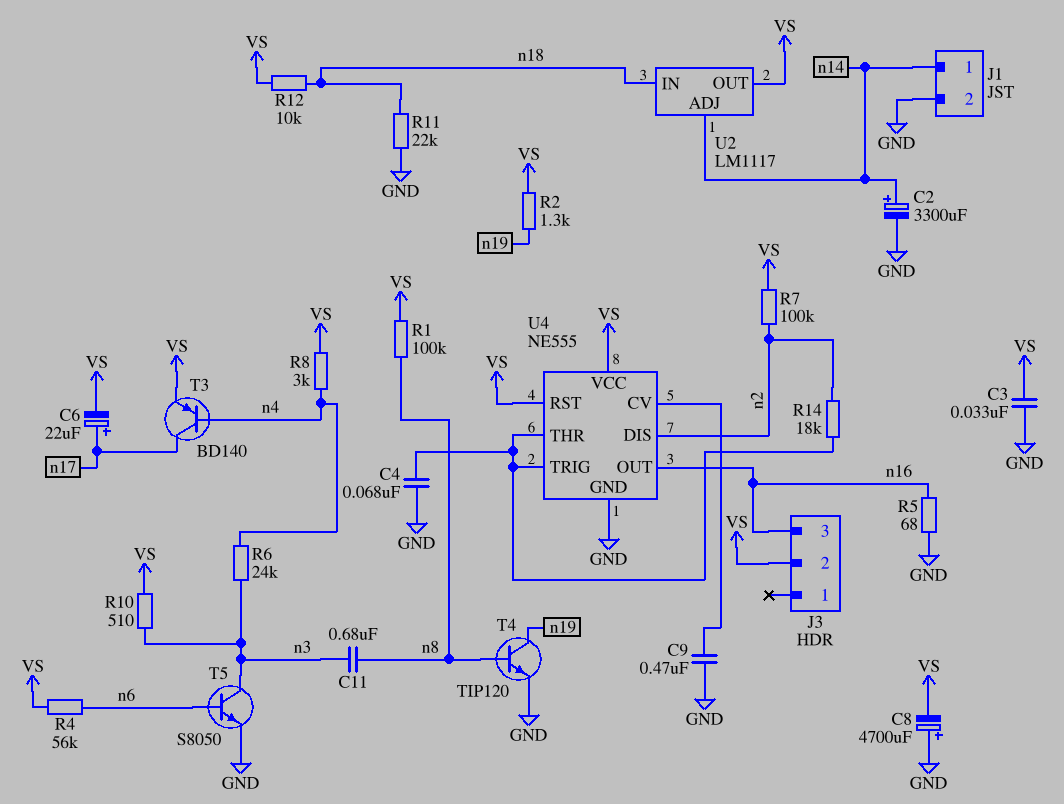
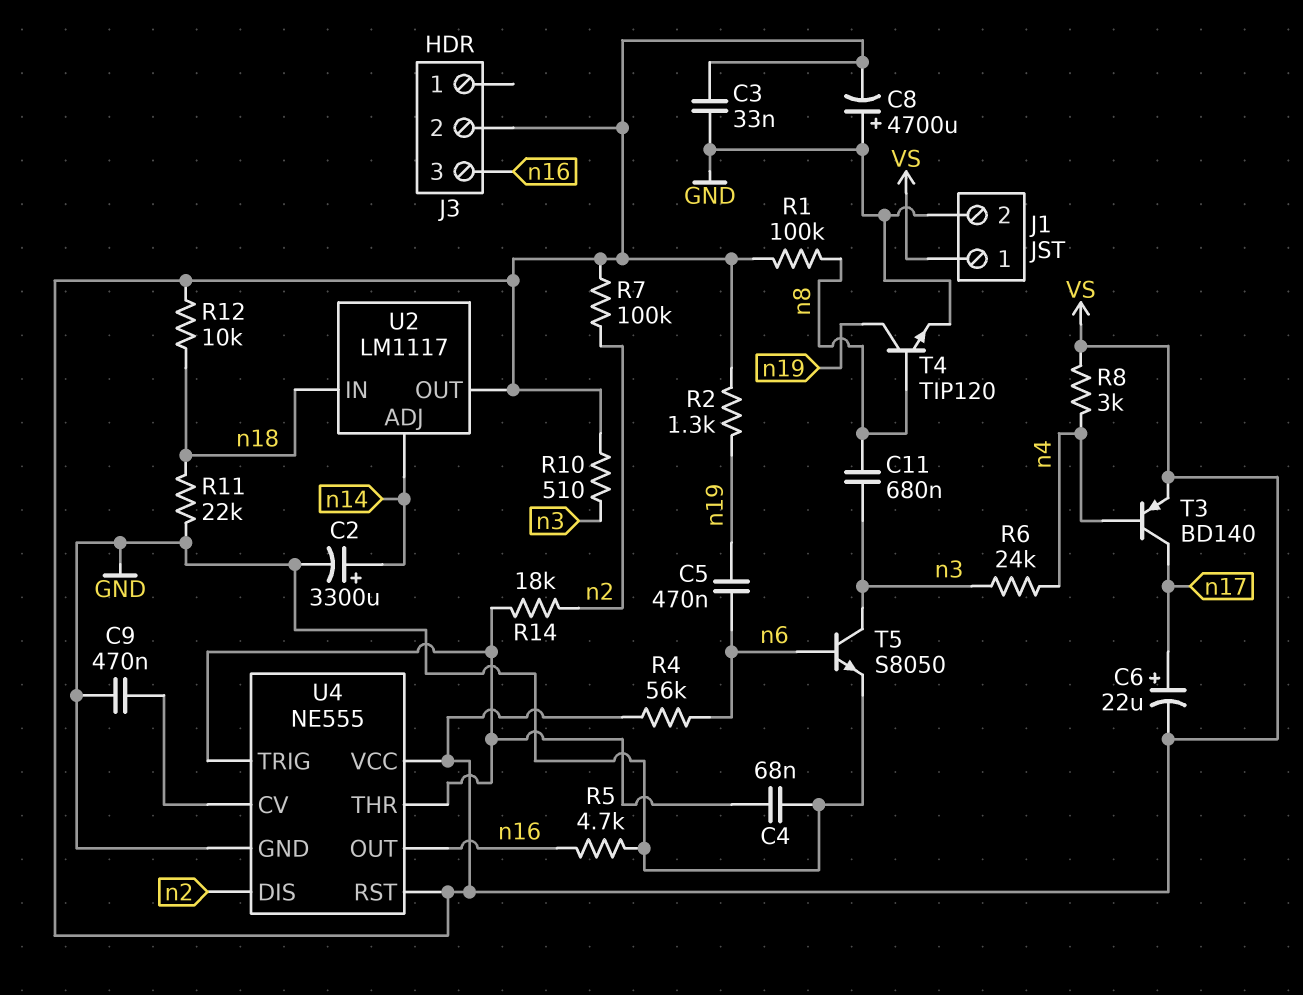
C5: none -> 470nF (n6, n19)
J1 pin 1: n14 -> VS
R5: 68 (GND, n16) -> 4.7k (GND, n16)

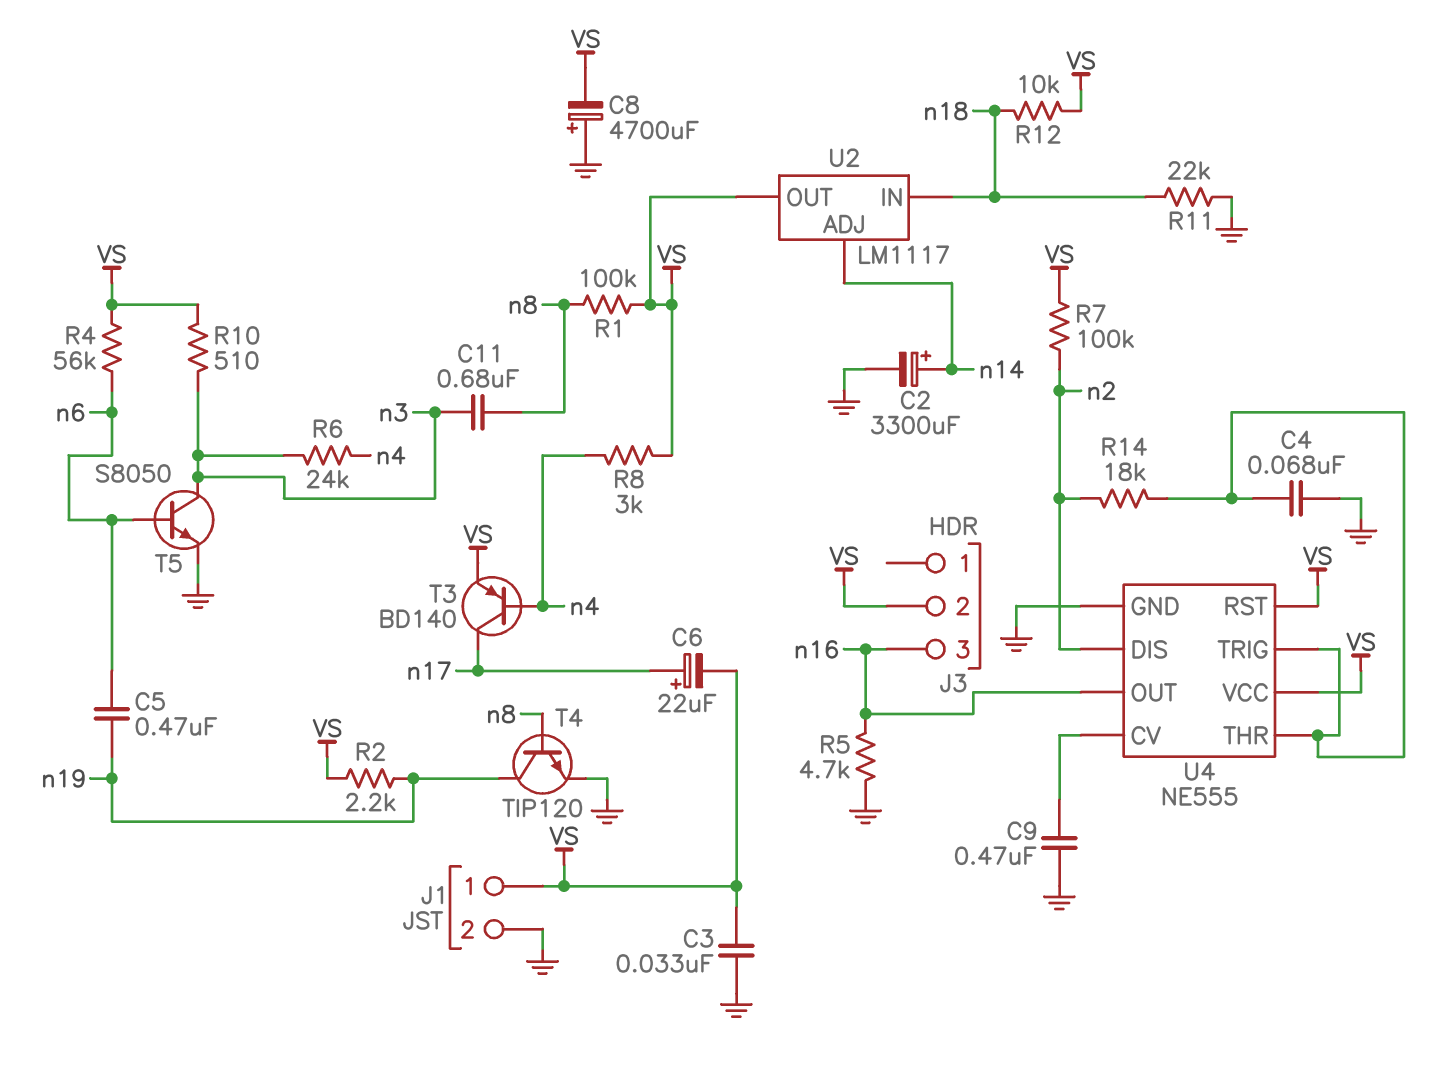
R2: 1.3k (VS, n19) -> 2.2k (VS, n19)

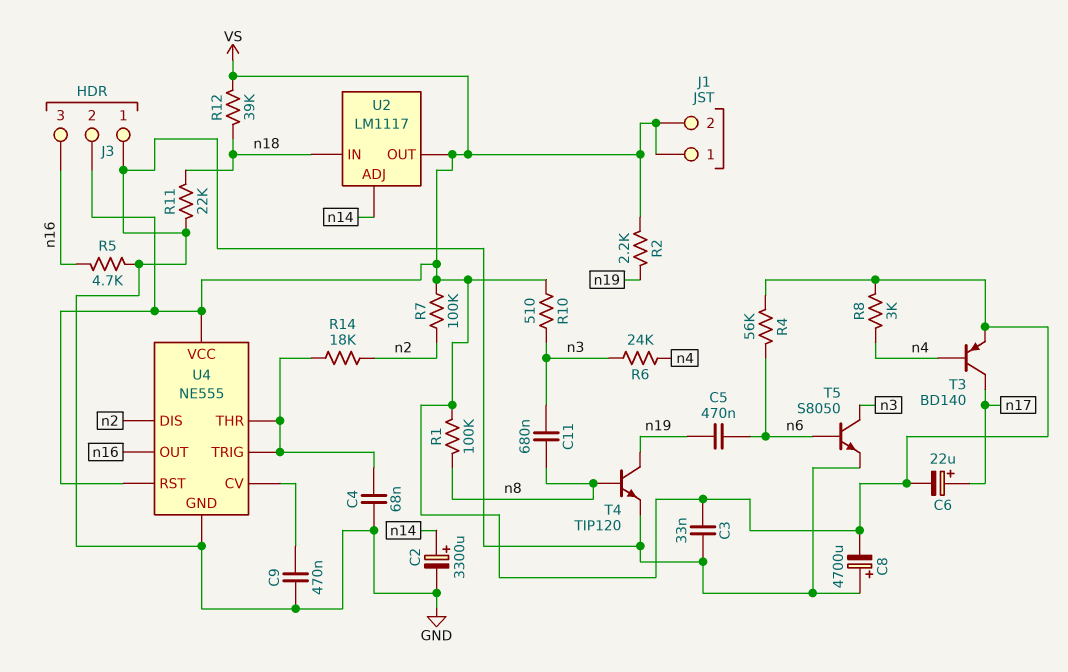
J1 pin 2: GND -> VS
J3 pin 1: none -> GND
R12: 10k (VS, n18) -> 39k (VS, n18)

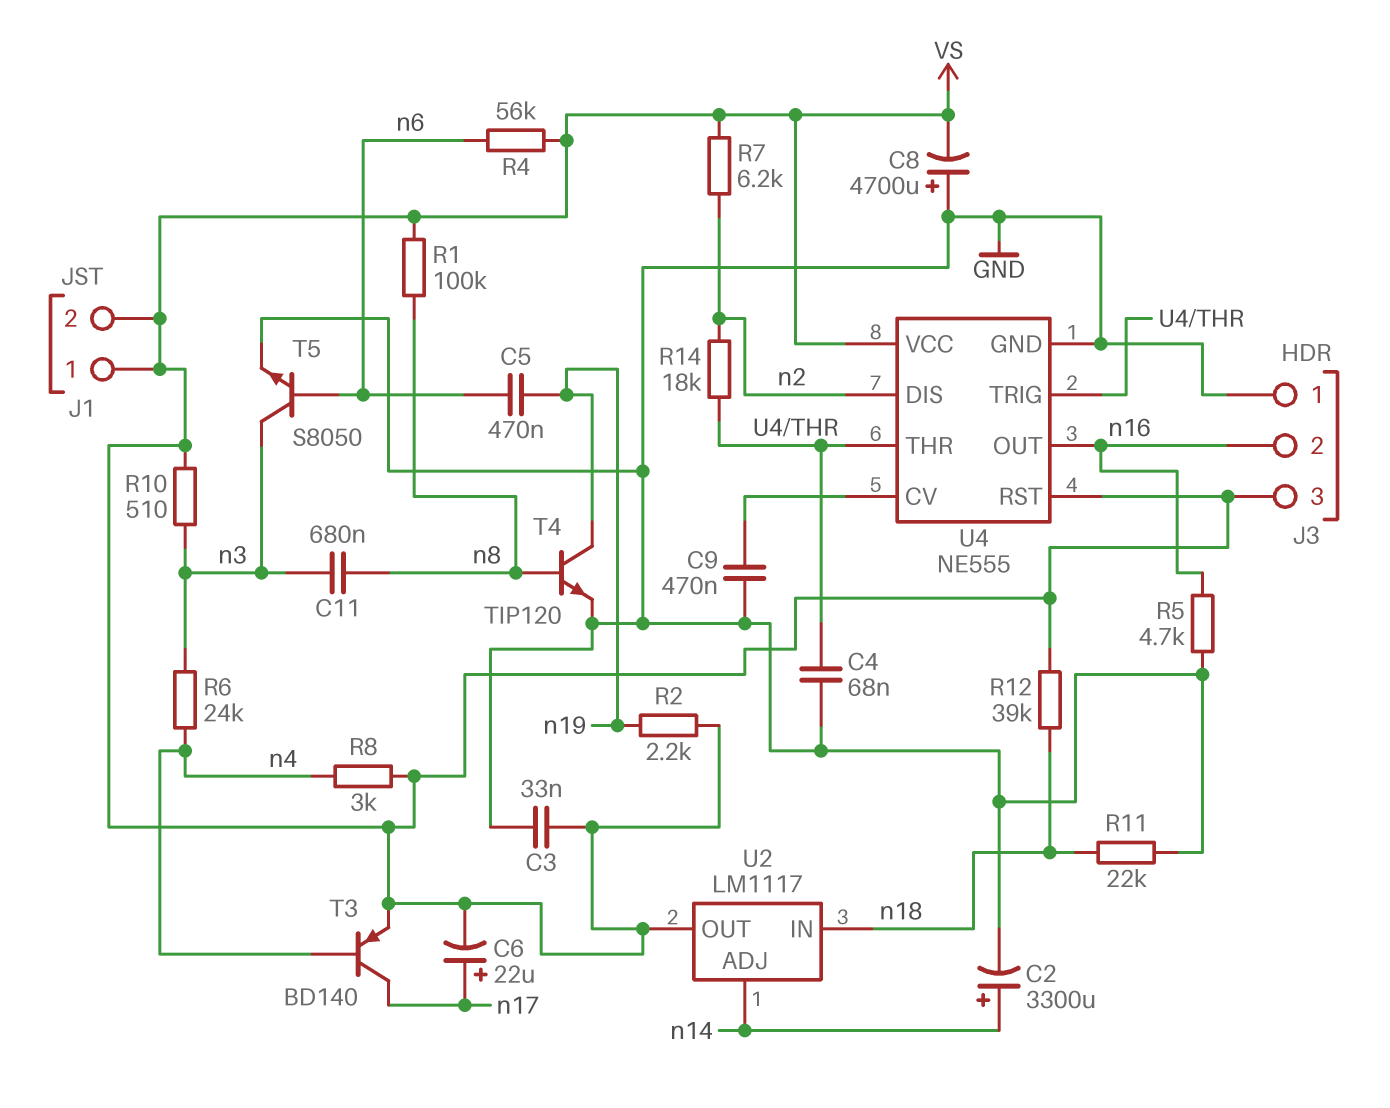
J3 pin 2: VS -> n16
J3 pin 3: n16 -> VS
R7: 100k (VS, n2) -> 6.2k (VS, n2)

